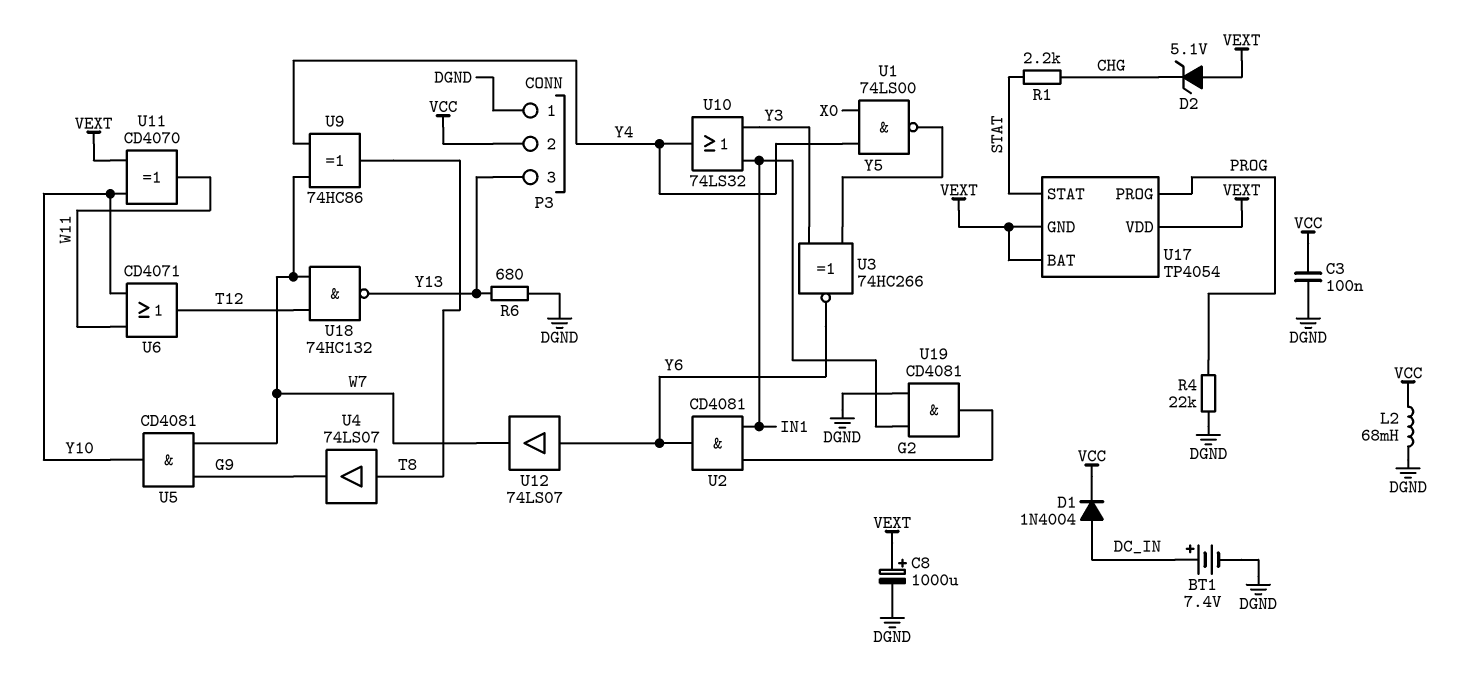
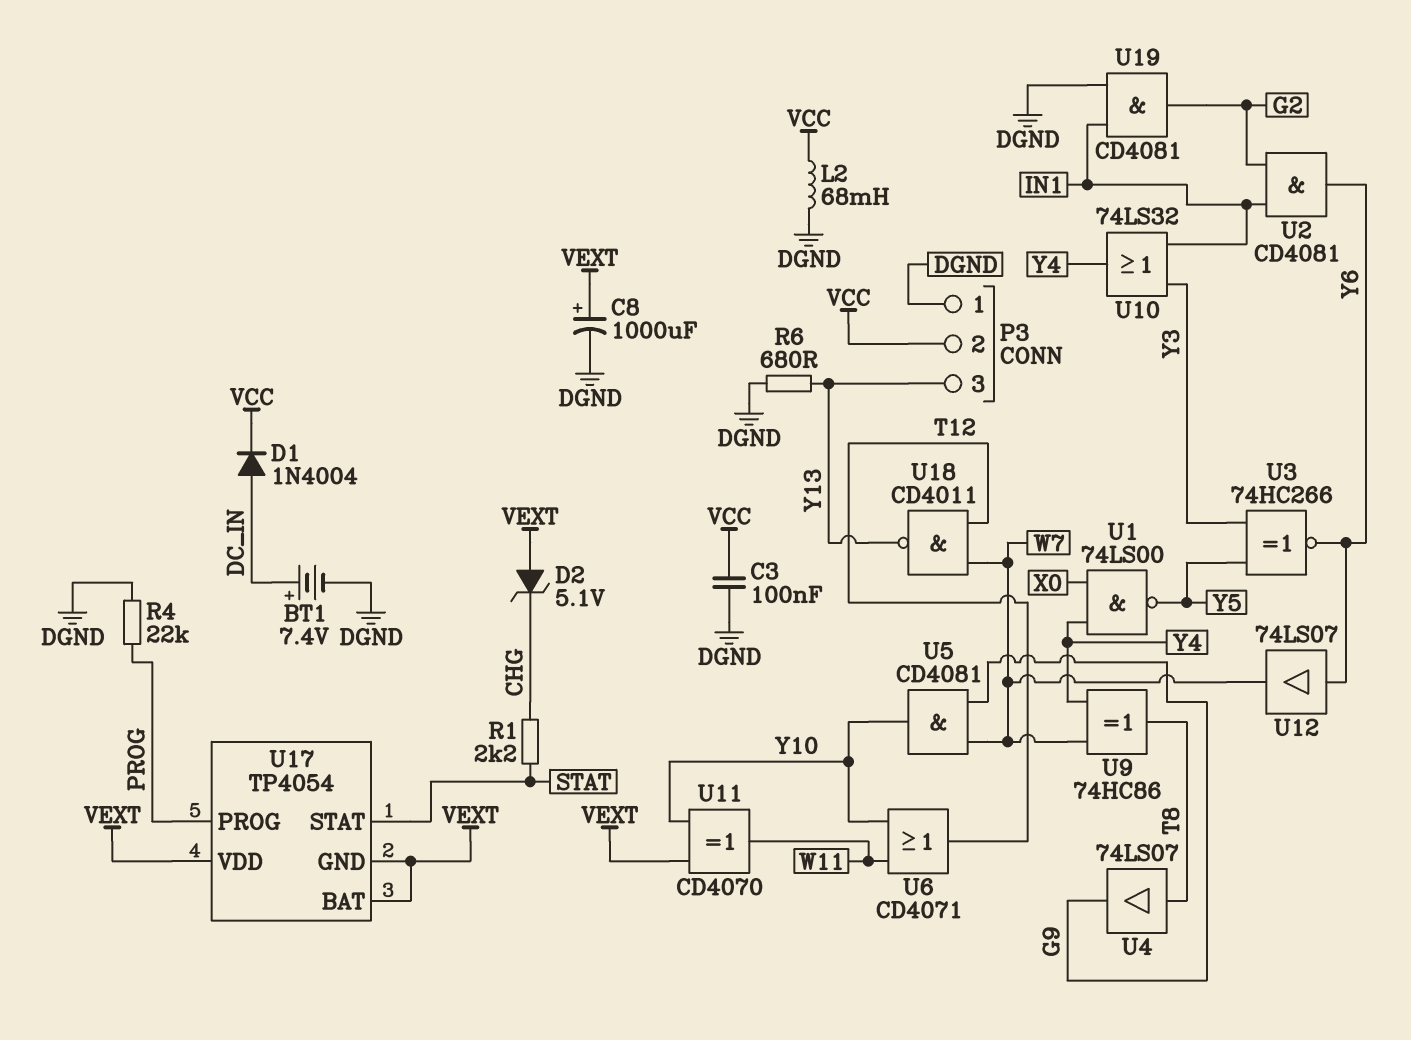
U18: NAND 74HC132 (in T12, in W7, out Y13) -> NAND CD4011 (in T12, in W7, out Y13)

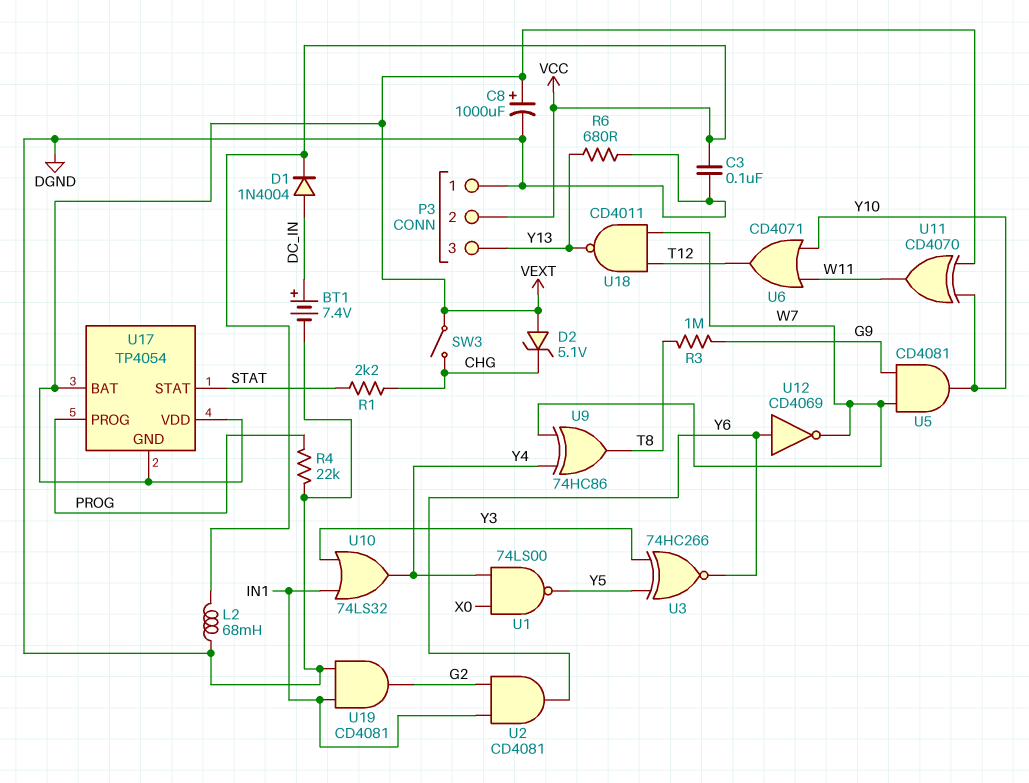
R3: none -> 1M (G9, T8)
SW3: none -> switch (CHG, VEXT)
U4: buffer 74LS07 (in T8, out G9) -> none
U12: buffer 74LS07 (in Y6, out W7) -> NOT CD4069 (in Y6, out W7)

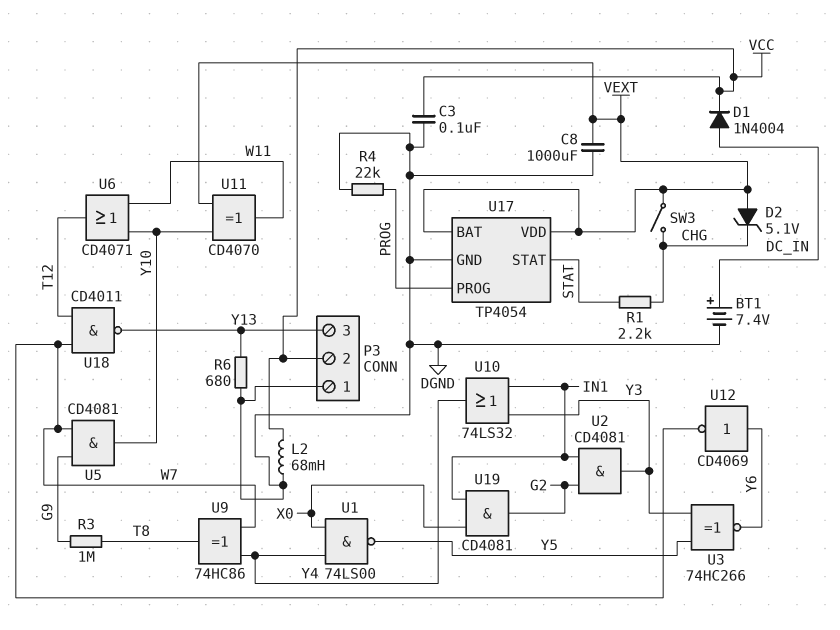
C8: 1000uF (plus VEXT, minus DGND) -> 1000uF (DGND, VEXT)
U2: AND CD4081 (in G2, in IN1, out Y6) -> AND CD4081 (in G2, in IN1, out Y3)
U17 pin GND: VEXT -> DGND
U19: AND CD4081 (in DGND, in IN1, out G2) -> AND CD4081 (in IN1, in X0, out G2)

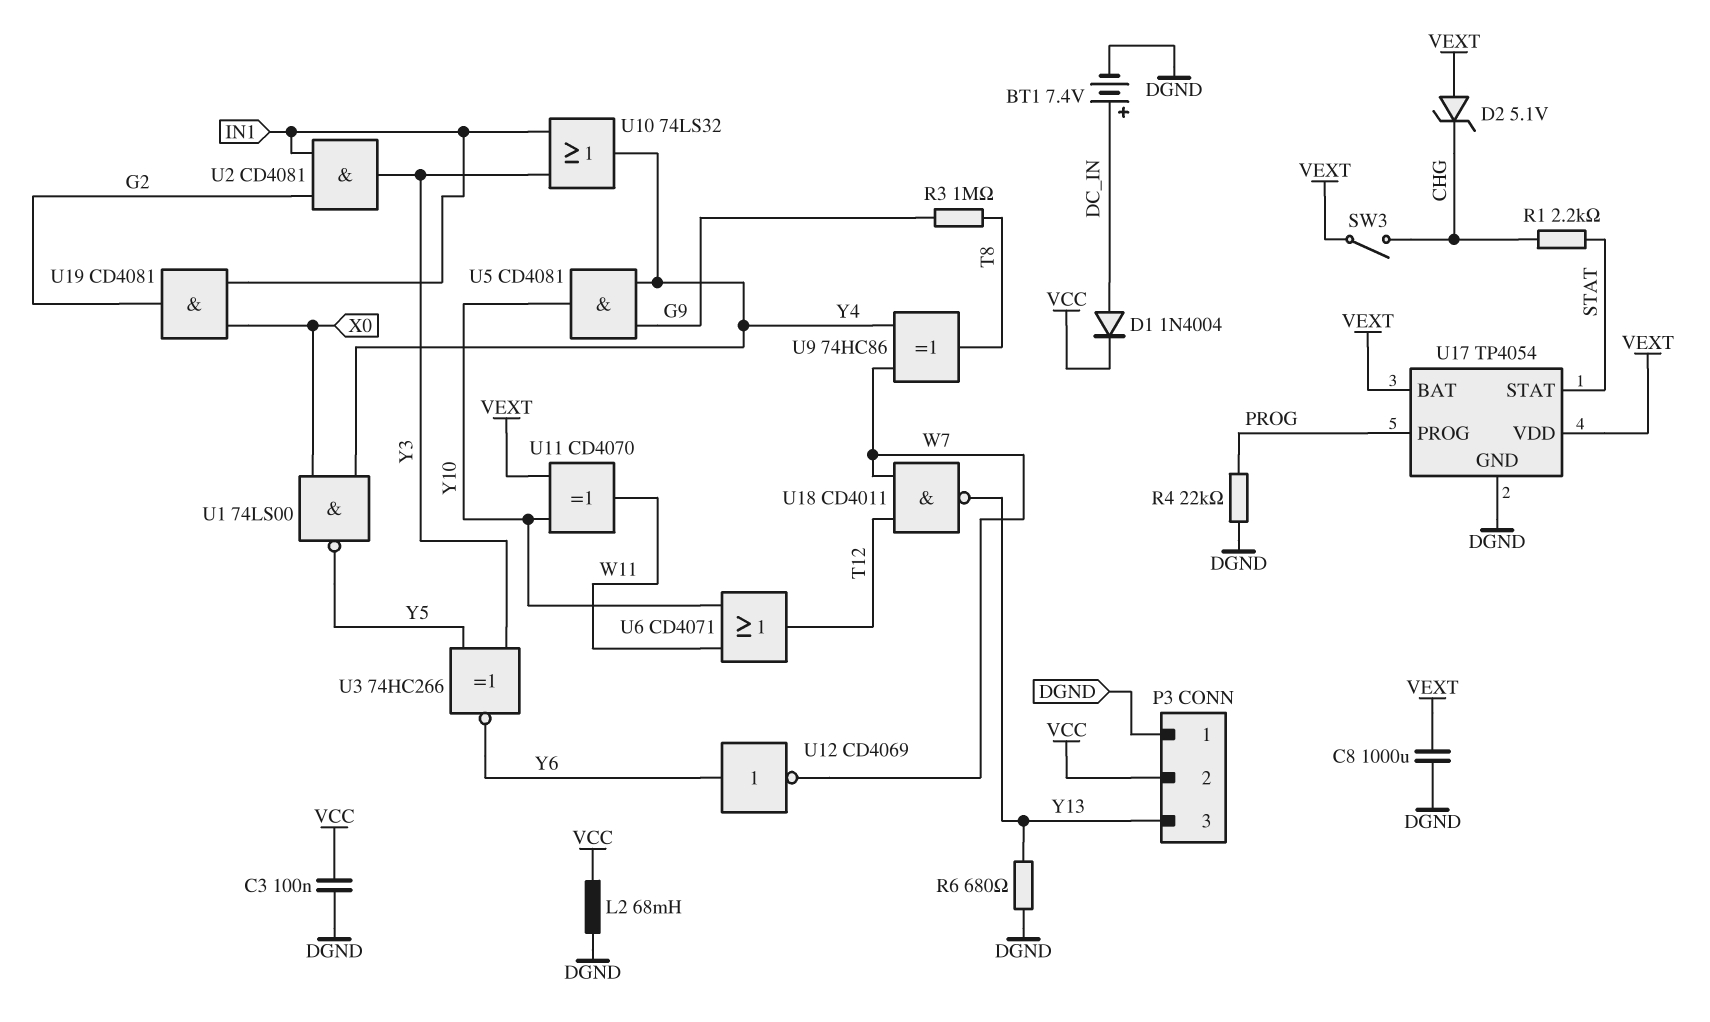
U5: AND CD4081 (in G9, in W7, out Y10) -> AND CD4081 (in G9, in Y4, out Y10)

